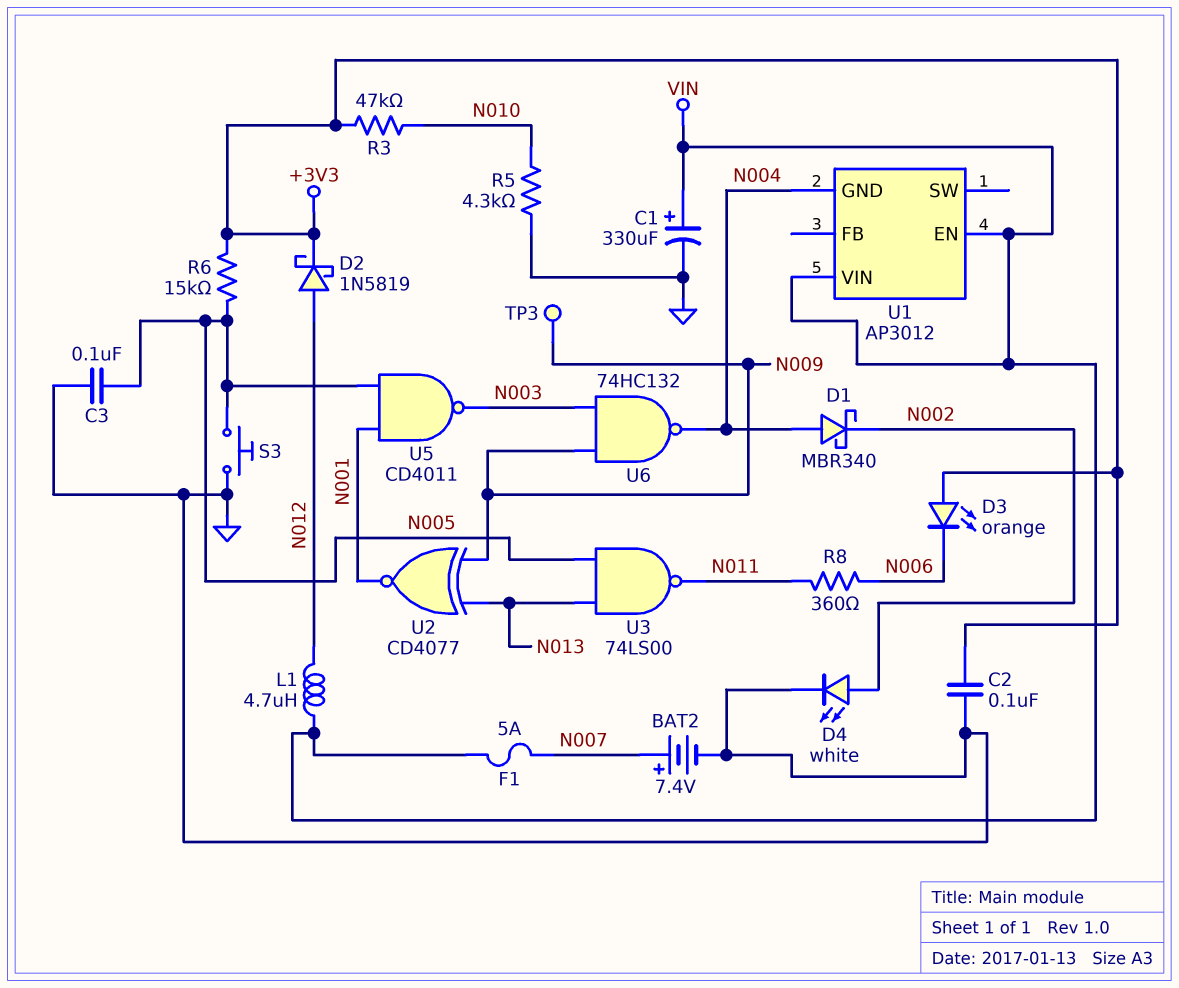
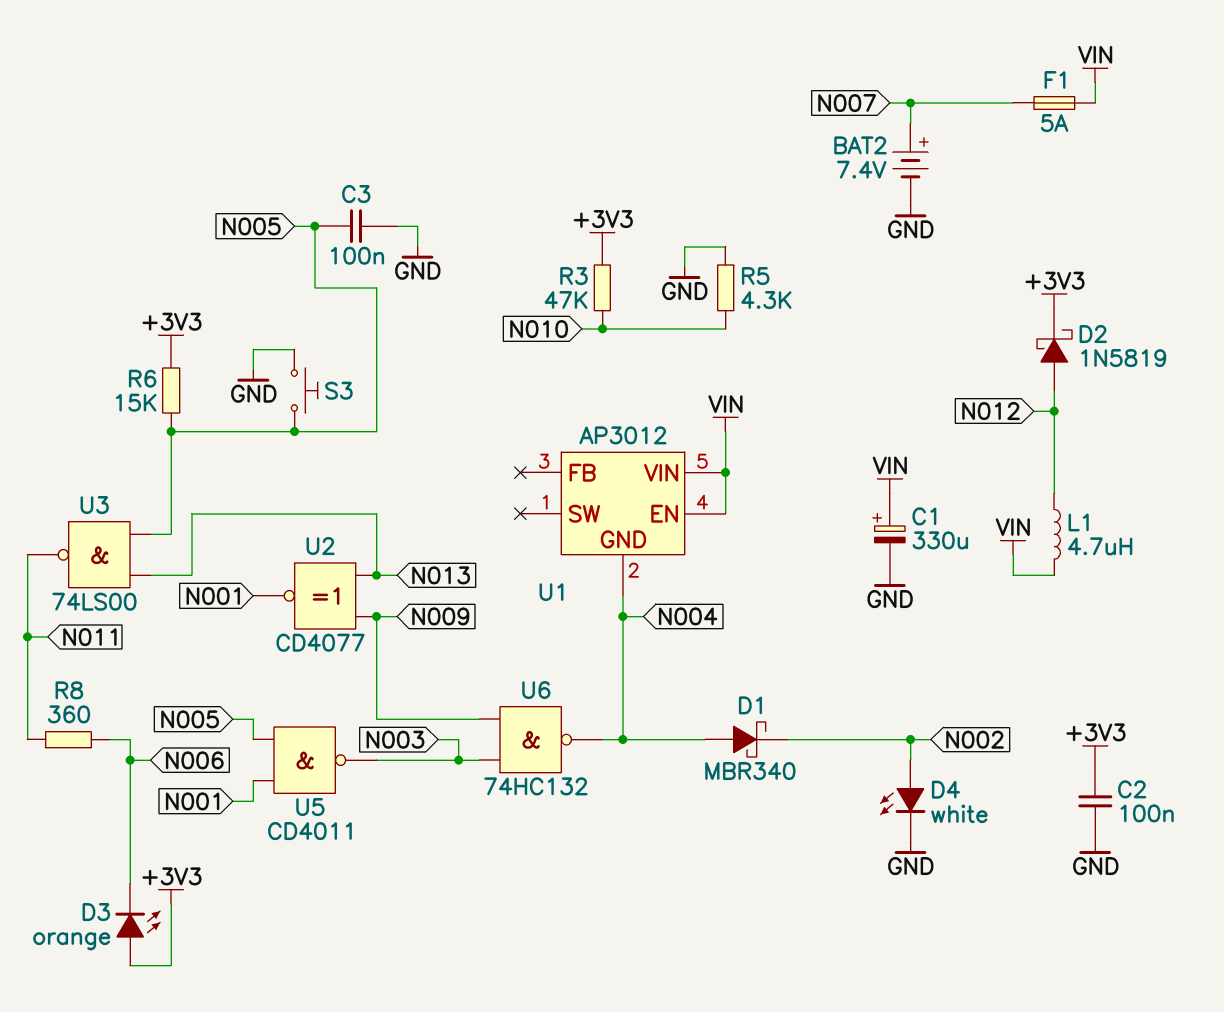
TP3: test point (N009) -> none

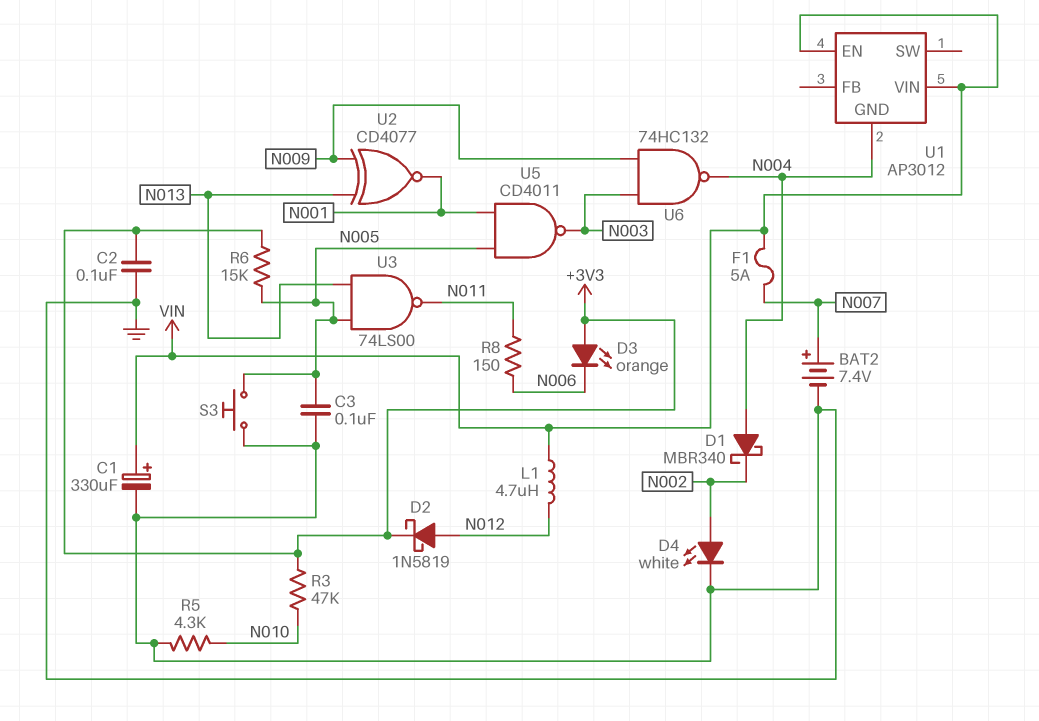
R8: 360 (N006, N011) -> 150 (N006, N011)

